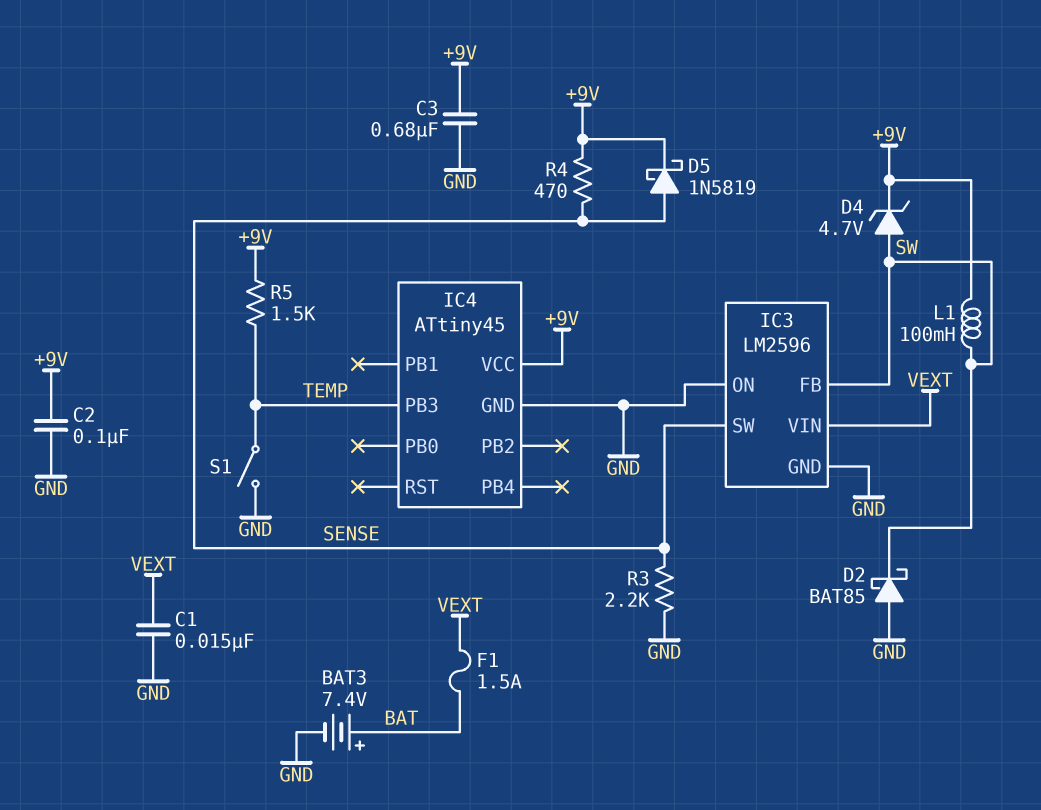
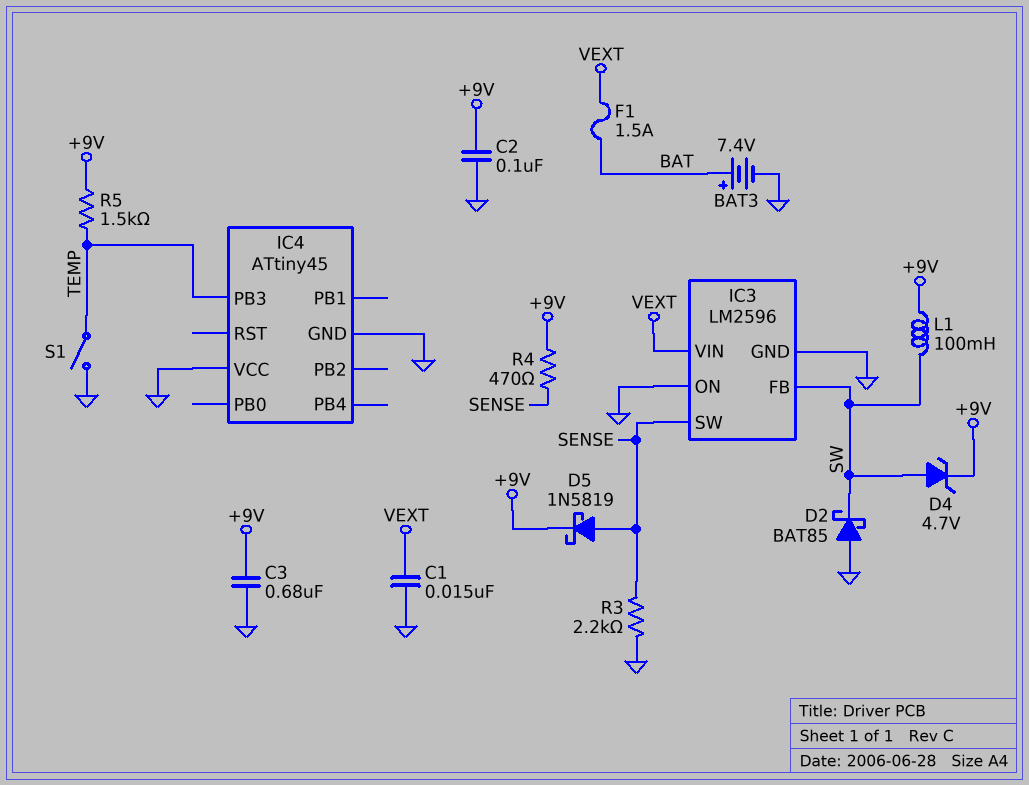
IC4 pin VCC: +9V -> GND

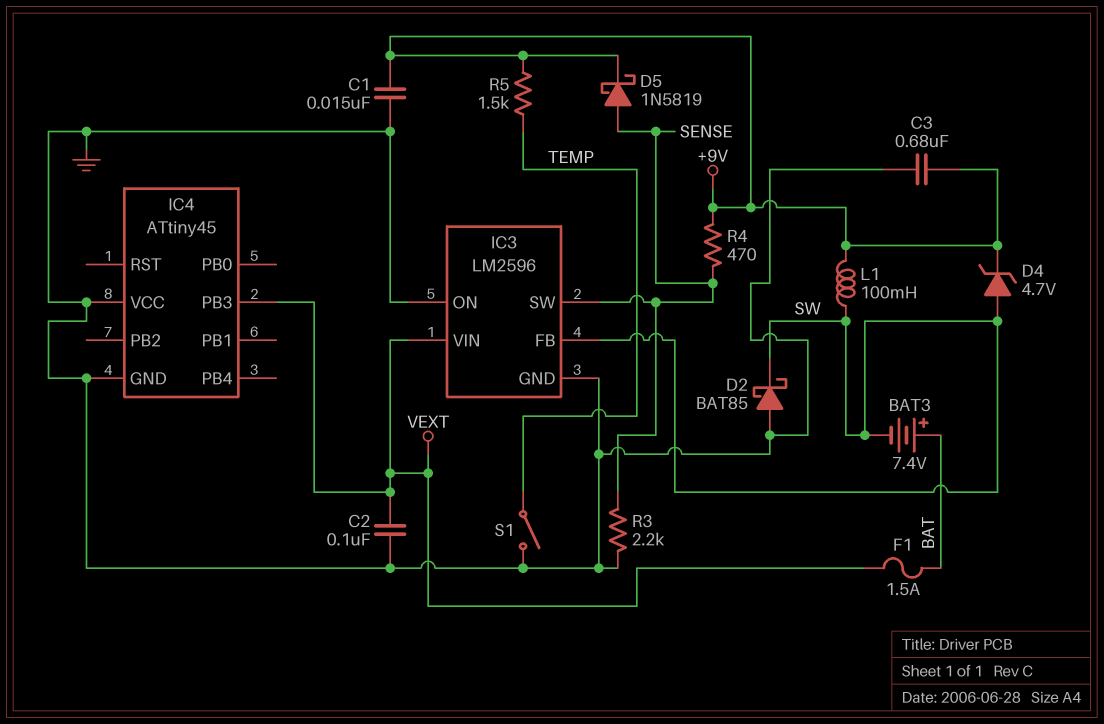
BAT3: 7.4V (plus BAT, minus GND) -> 7.4V (plus BAT, minus SW)
C1: 15nF (GND, VEXT) -> 15nF (+9V, GND)
C2: 100nF (+9V, GND) -> 100nF (GND, VEXT)
IC4 pin PB3: TEMP -> VEXT

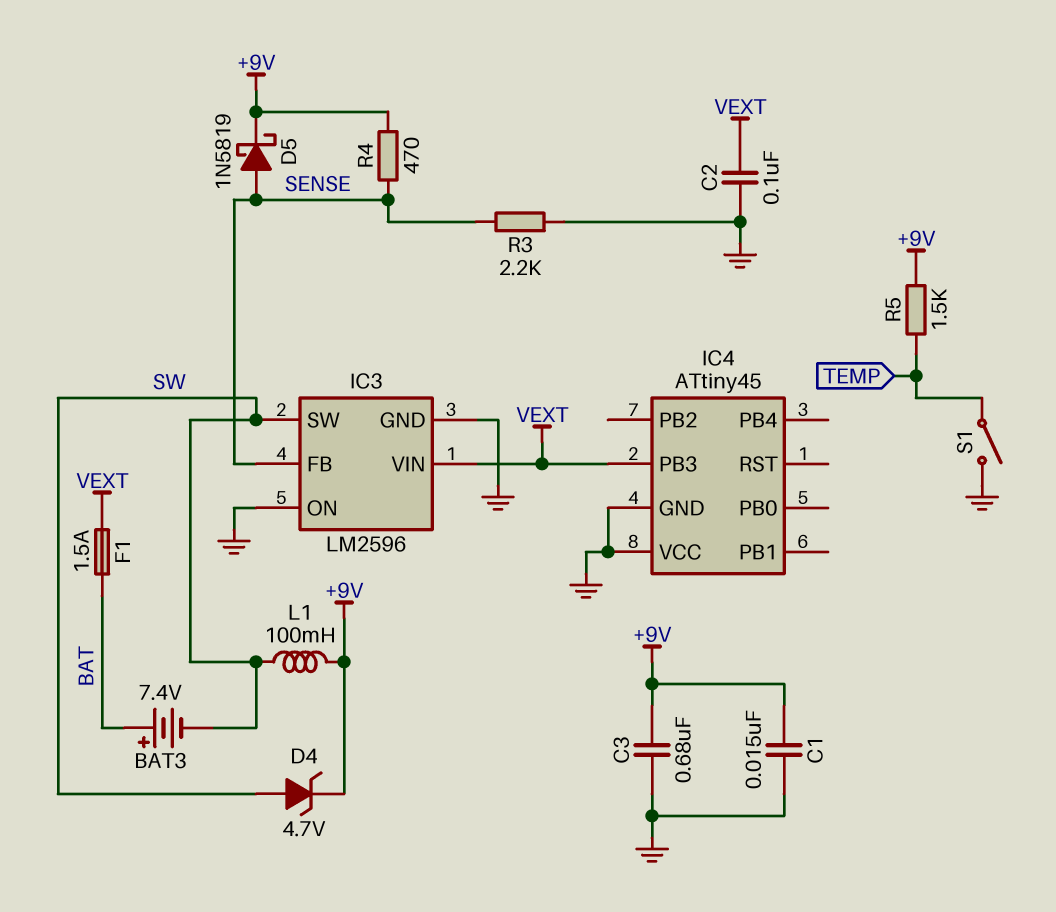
D2: schottky BAT85 (A GND, K SW) -> none
IC3 pin FB: SW -> SENSE
IC3 pin SW: SENSE -> SW

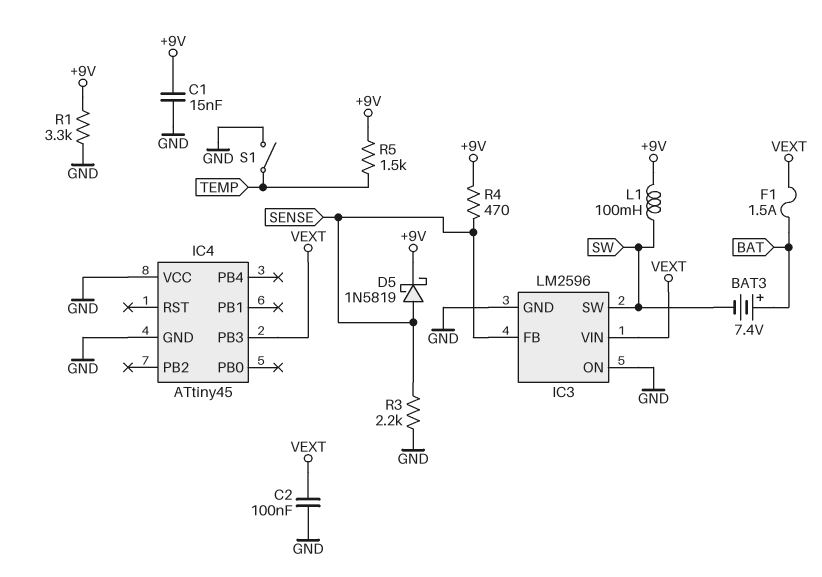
C3: 680nF (+9V, GND) -> none
D4: zener 4.7V (A SW, K +9V) -> none
R1: none -> 3.3k (+9V, GND)

